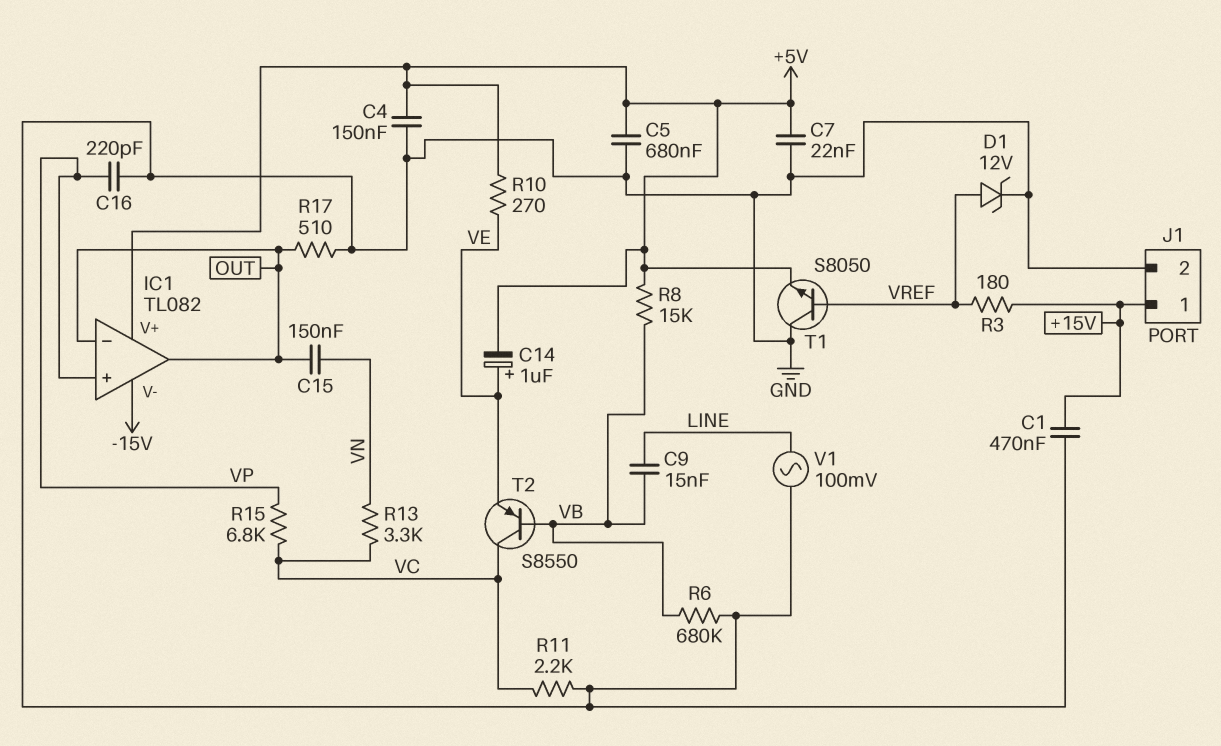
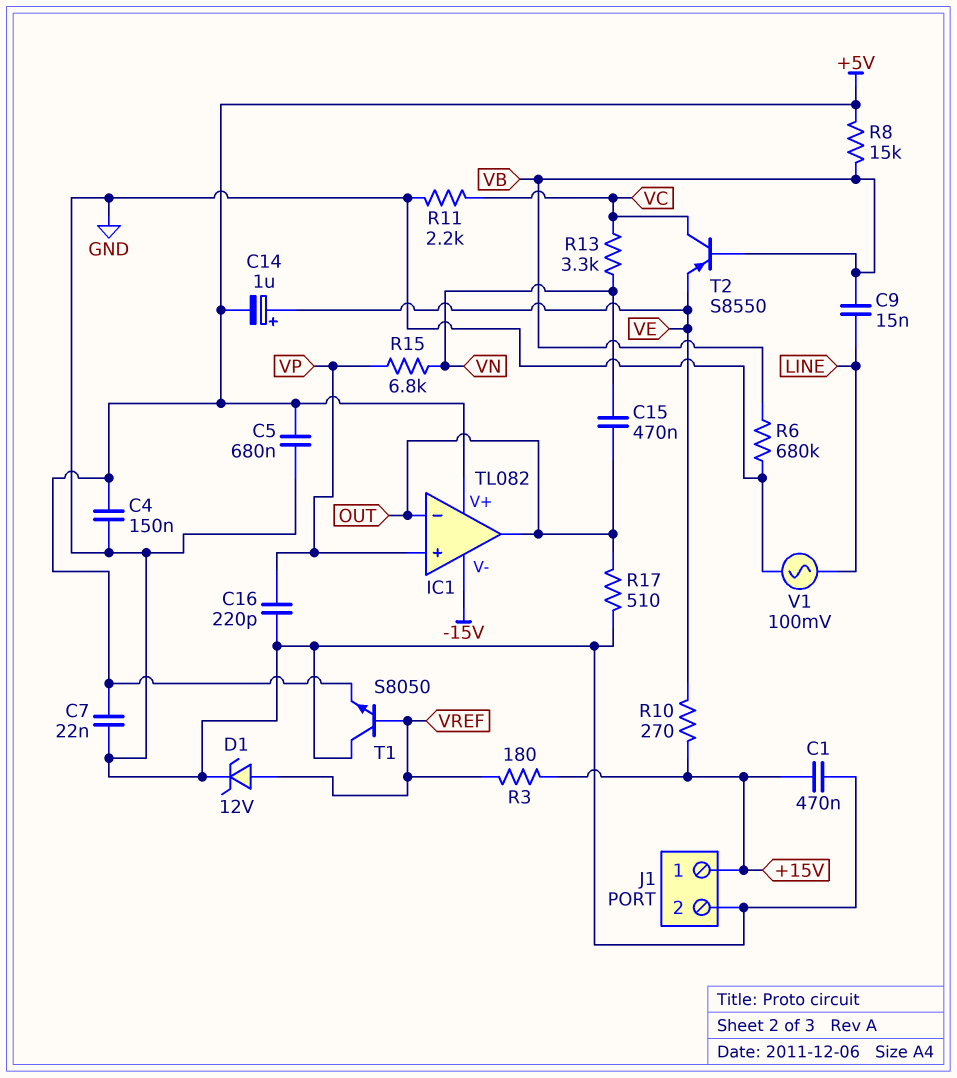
C15: 150nF (OUT, VN) -> 470nF (OUT, VN)
R10: 270 (+5V, VE) -> 270 (+15V, VE)
R15: 6.8k (VC, VP) -> 6.8k (VN, VP)

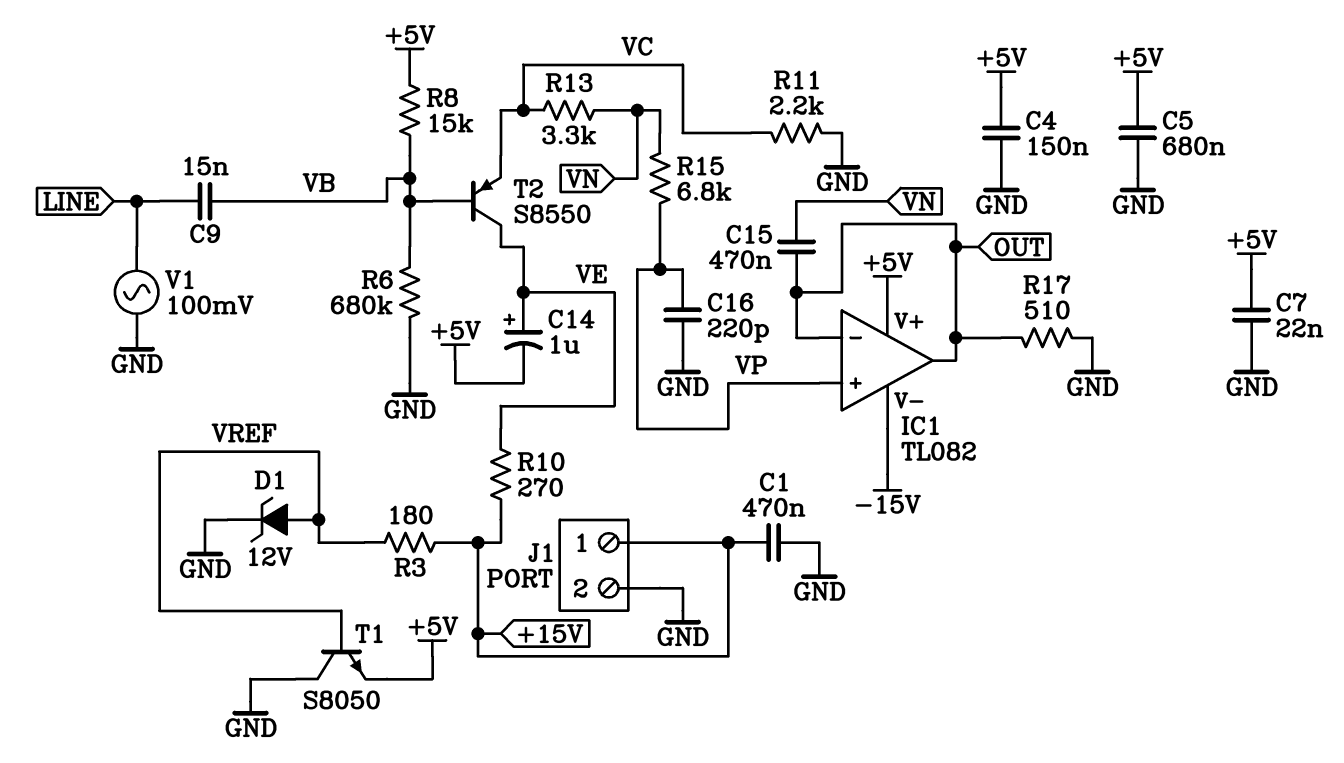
T2: PNP S8550 (B VB, C VC, E VE) -> PNP S8550 (B VB, C VE, E VC)

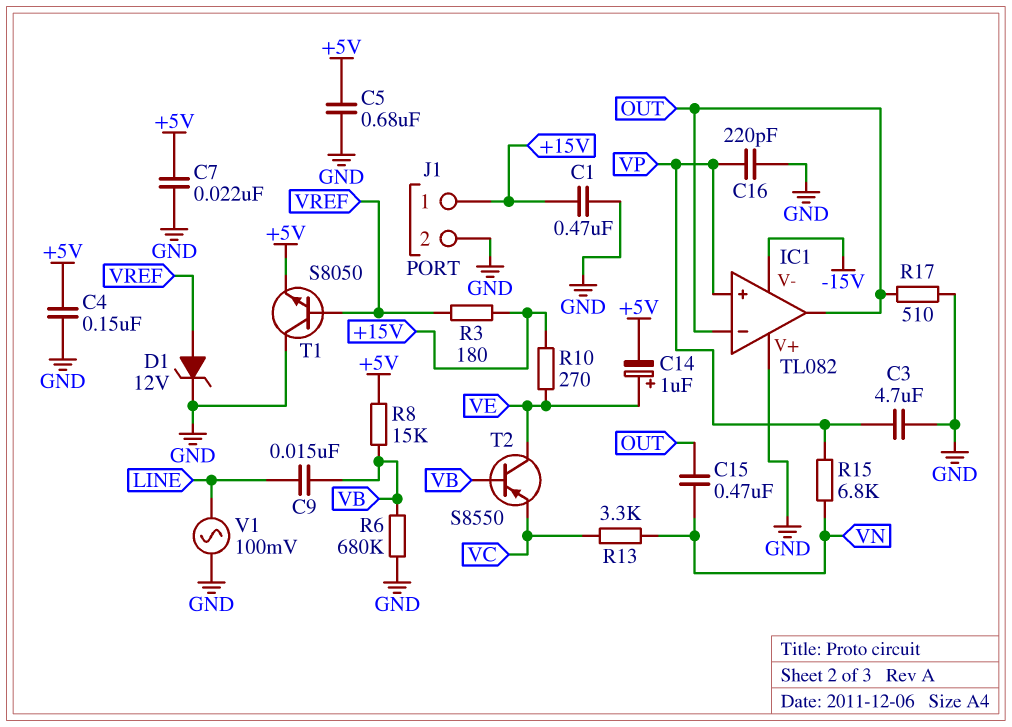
C3: none -> 4.7uF (GND, VP)
IC1 pin V+: +5V -> GND
R11: 2.2k (GND, VC) -> none

